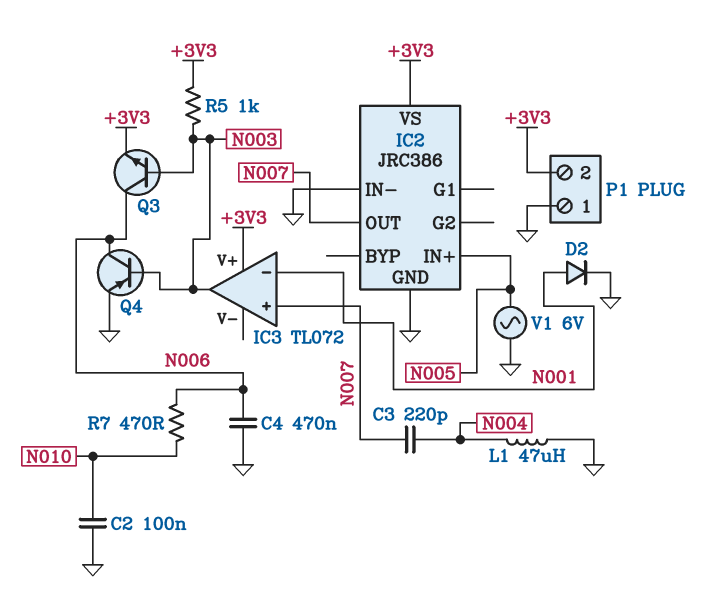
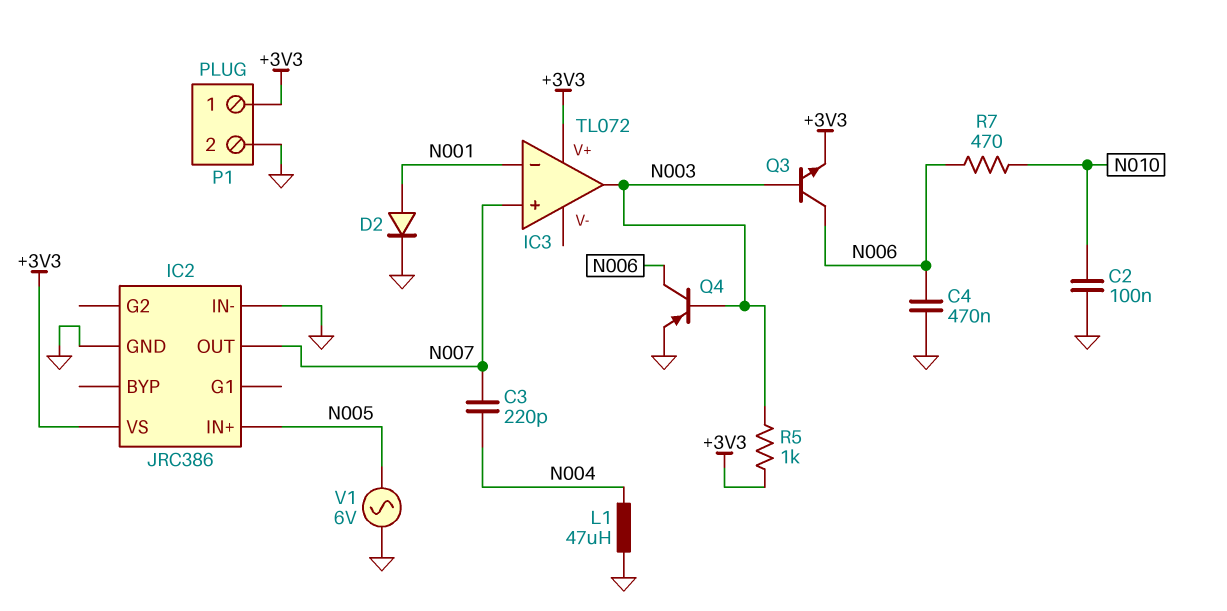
P1 pin 1: GND -> +3V3
P1 pin 2: +3V3 -> GND

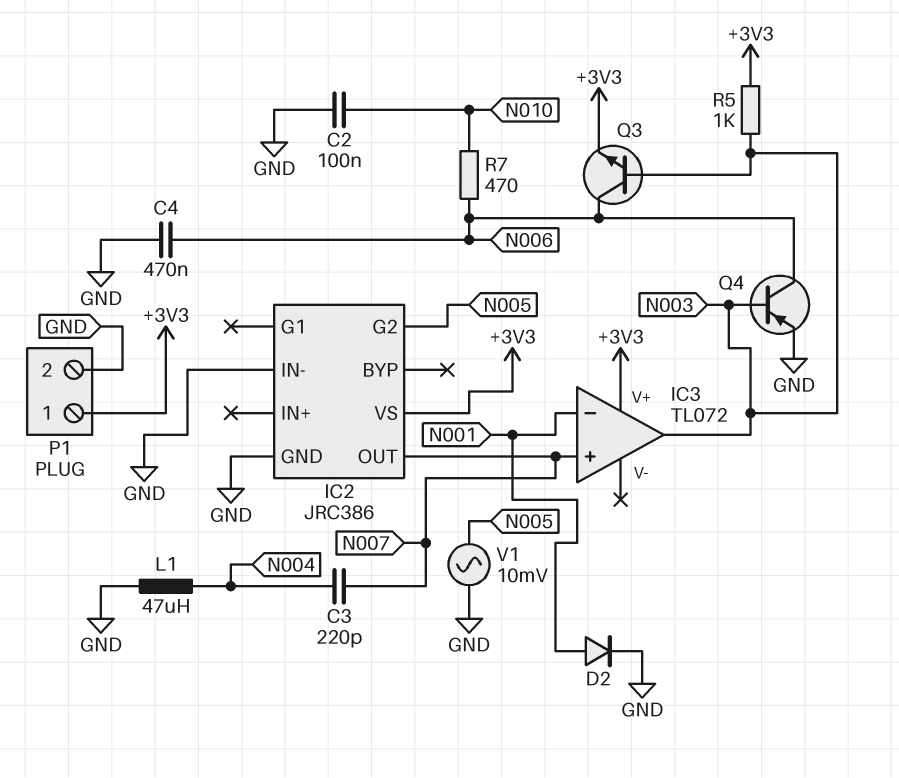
IC2 pin G2: none -> N005
IC2 pin IN+: N005 -> none
V1: AC 6V (GND, N005) -> AC 10mV (GND, N005)

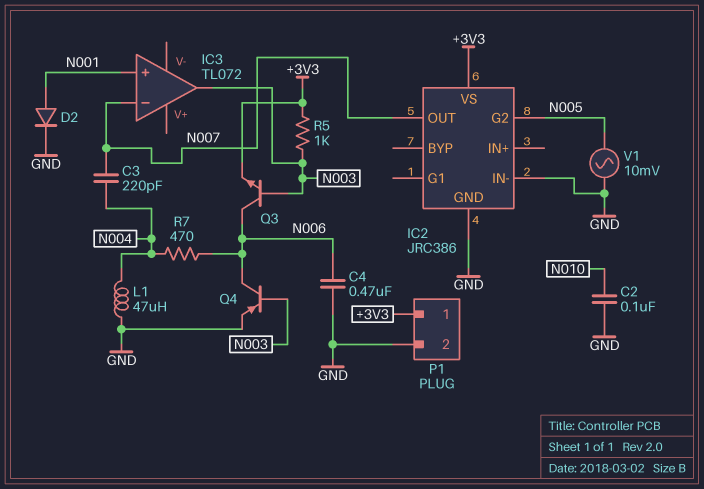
IC3 pin V+: +3V3 -> none
IC3 pin in+: N007 -> N001
IC3 pin in-: N001 -> N007
R7: 470 (N006, N010) -> 470 (N004, N006)

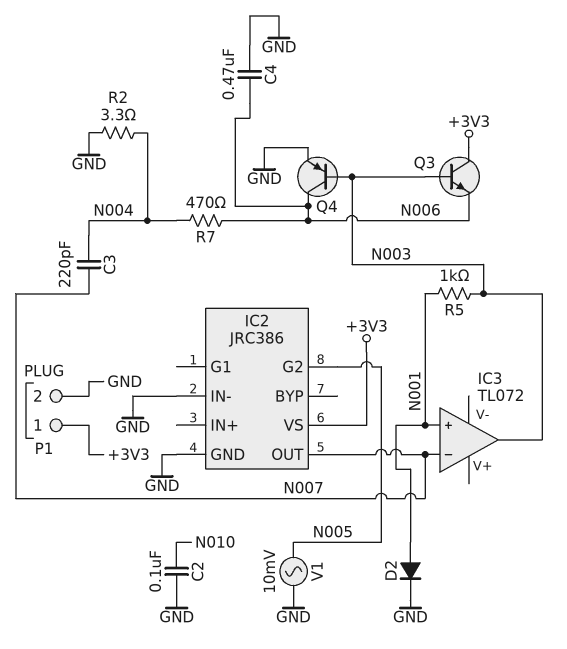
L1: 47uH (GND, N004) -> none
Q3: NPN (B N003, C N006, E +3V3) -> NPN (B N003, C +3V3, E N006)
R2: none -> 3.3 (GND, N004)
R5: 1k (+3V3, N003) -> 1k (N001, N003)

